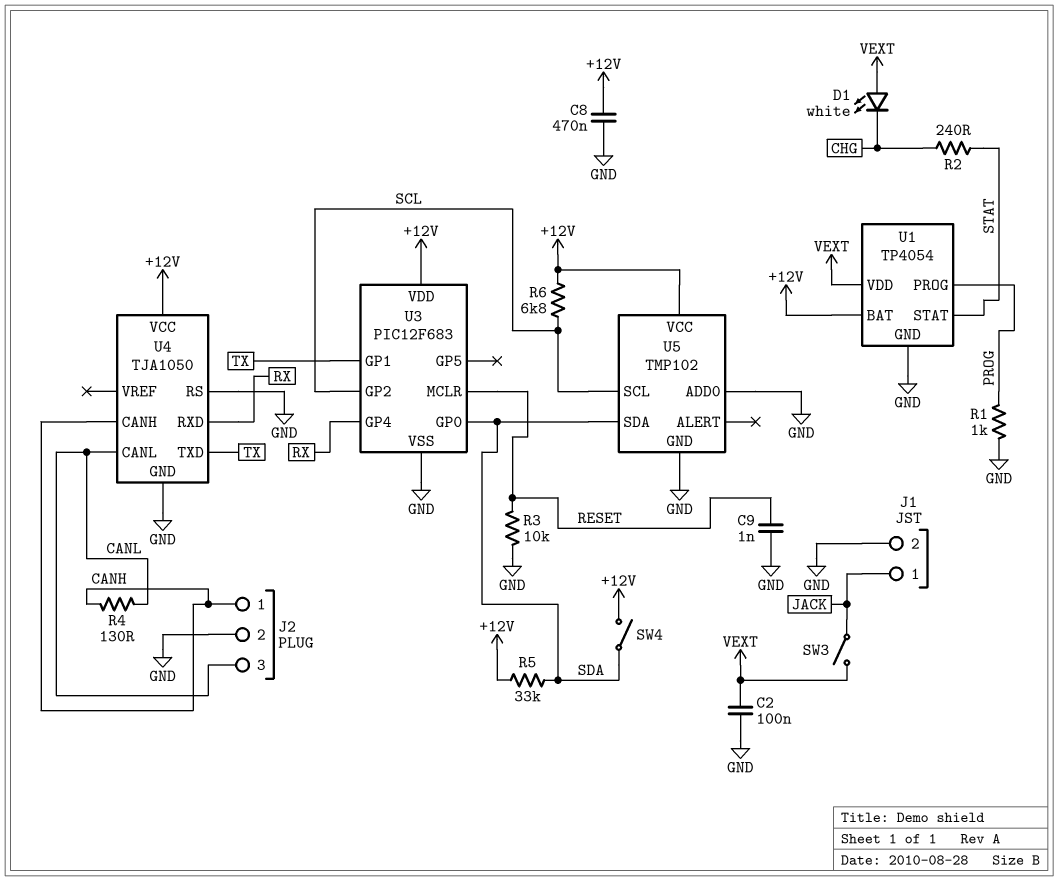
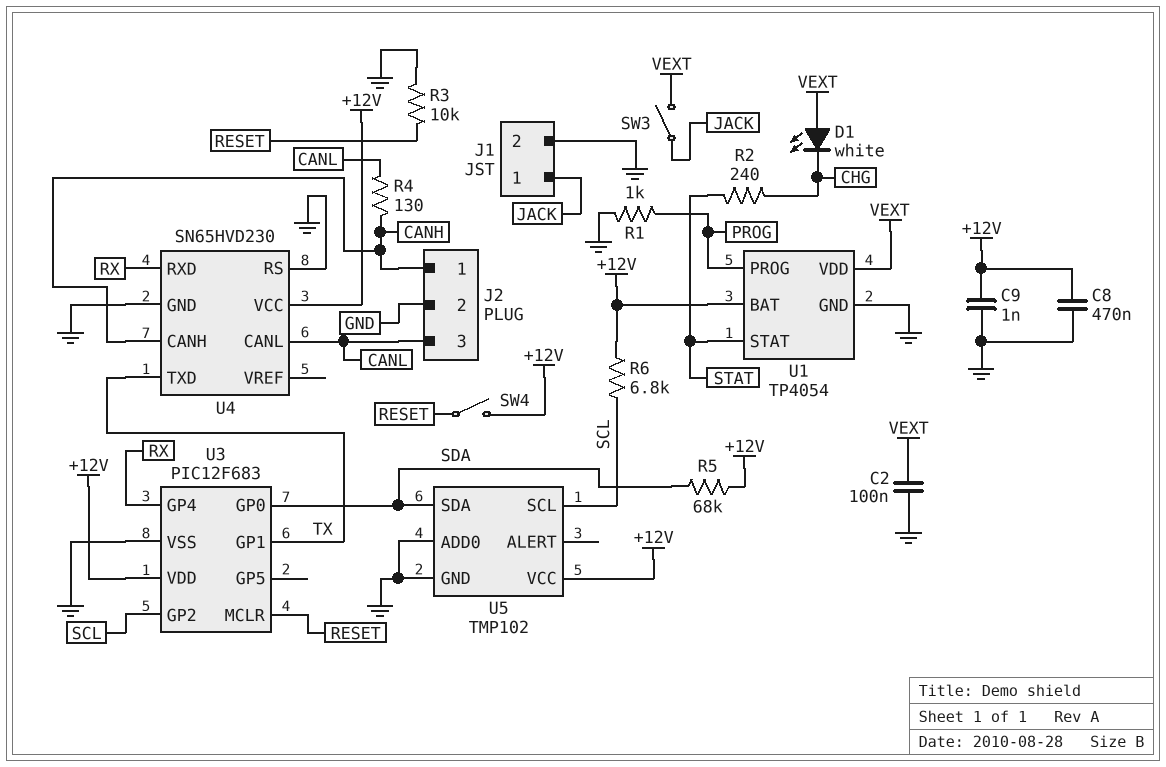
C9: 1nF (GND, RESET) -> 1nF (+12V, GND)
R5: 33k (+12V, SDA) -> 68k (+12V, SDA)
SW4: switch (+12V, SDA) -> switch (+12V, RESET)
U4: TJA1050 -> SN65HVD230

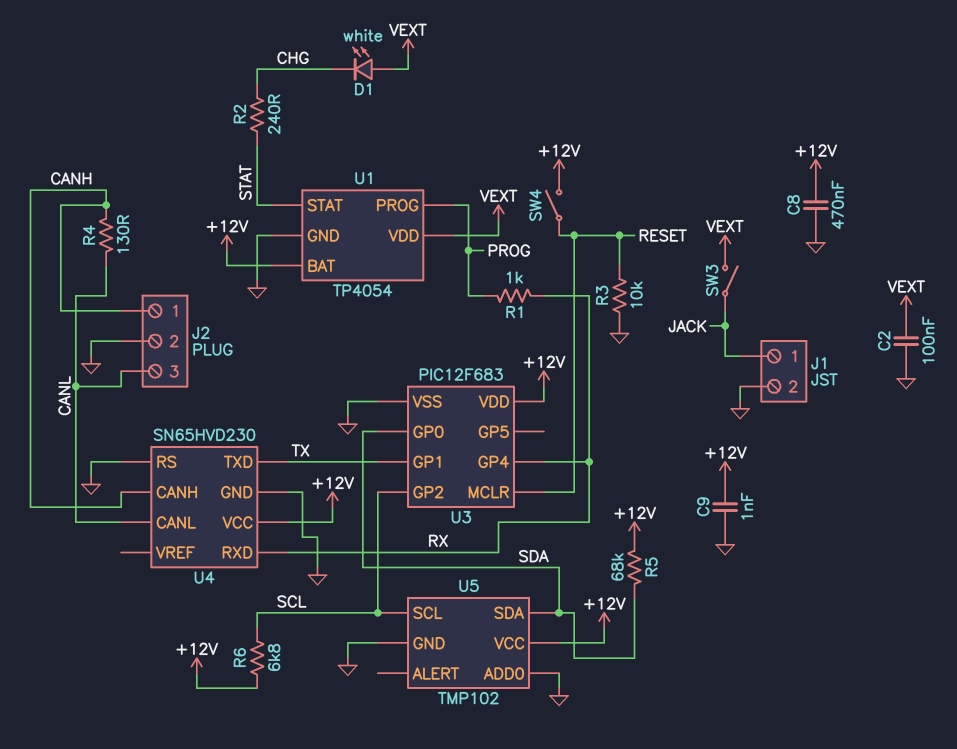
R1: 1k (GND, PROG) -> 1k (PROG, RX)

